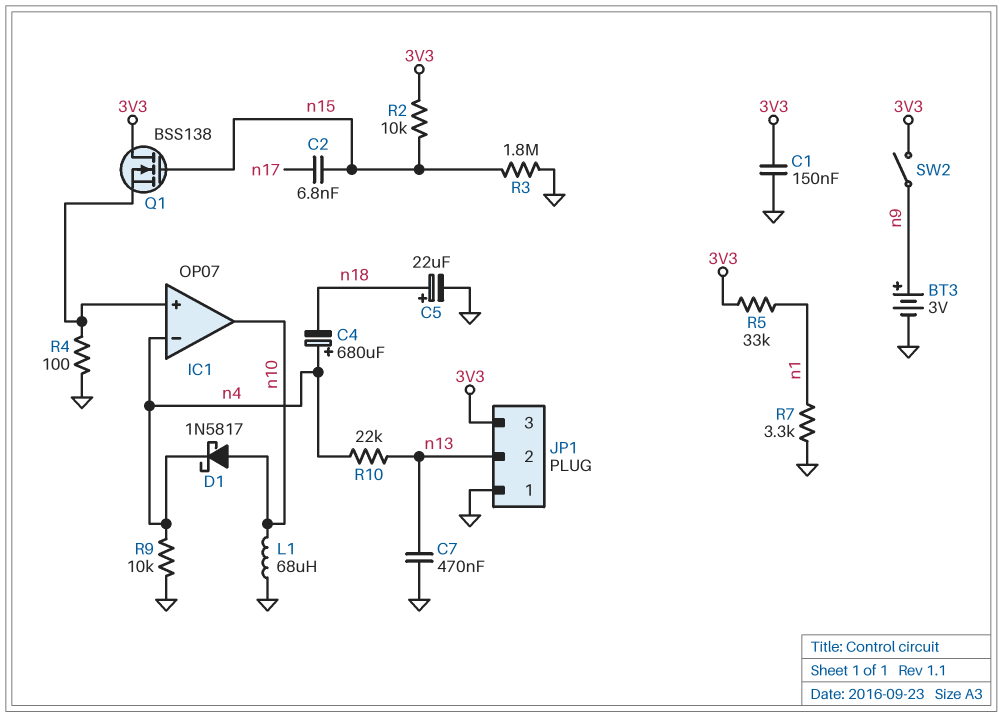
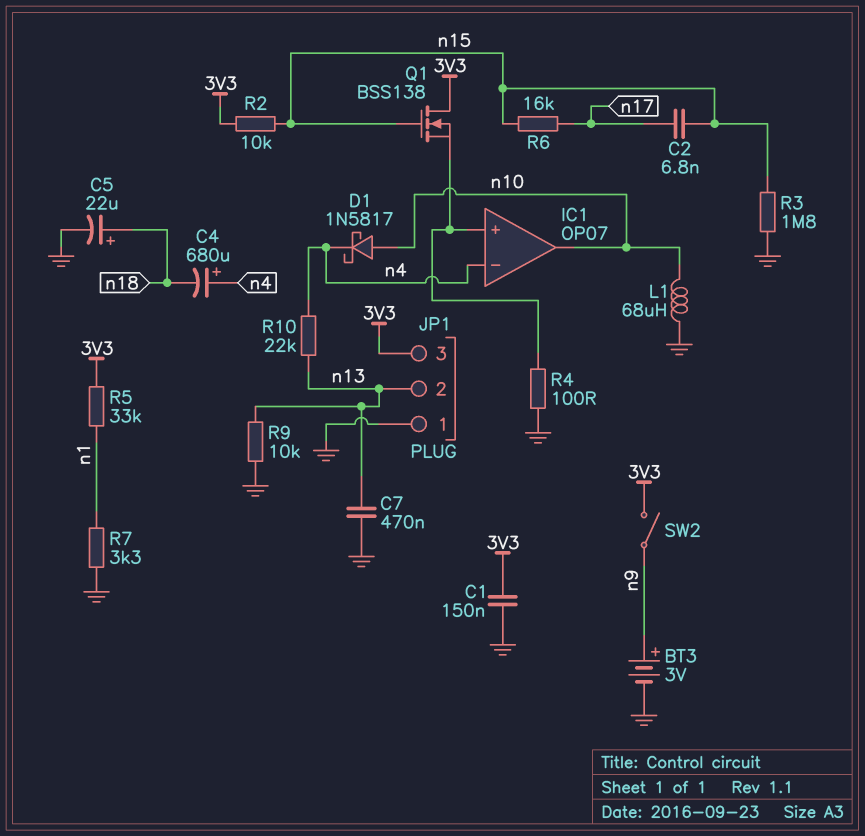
R6: none -> 16k (n15, n17)
R9: 10k (GND, n4) -> 10k (GND, n13)

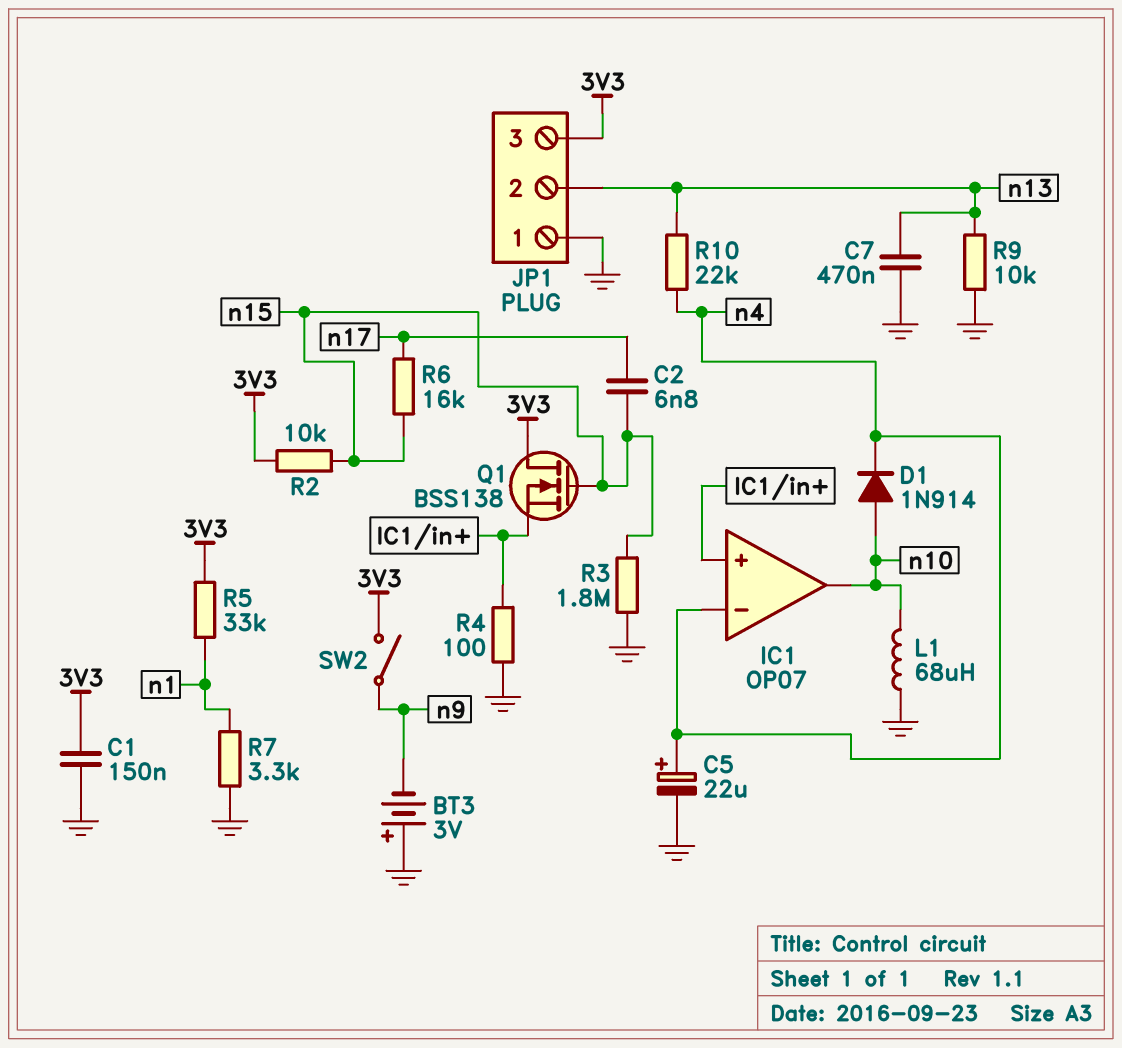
BT3: 3V (plus n9, minus GND) -> 3V (plus GND, minus n9)
C4: 680uF (plus n4, minus n18) -> none
C5: 22uF (plus n18, minus GND) -> 22uF (plus n4, minus GND)
D1: schottky 1N5817 (A n10, K n4) -> diode 1N914 (A n10, K n4)

